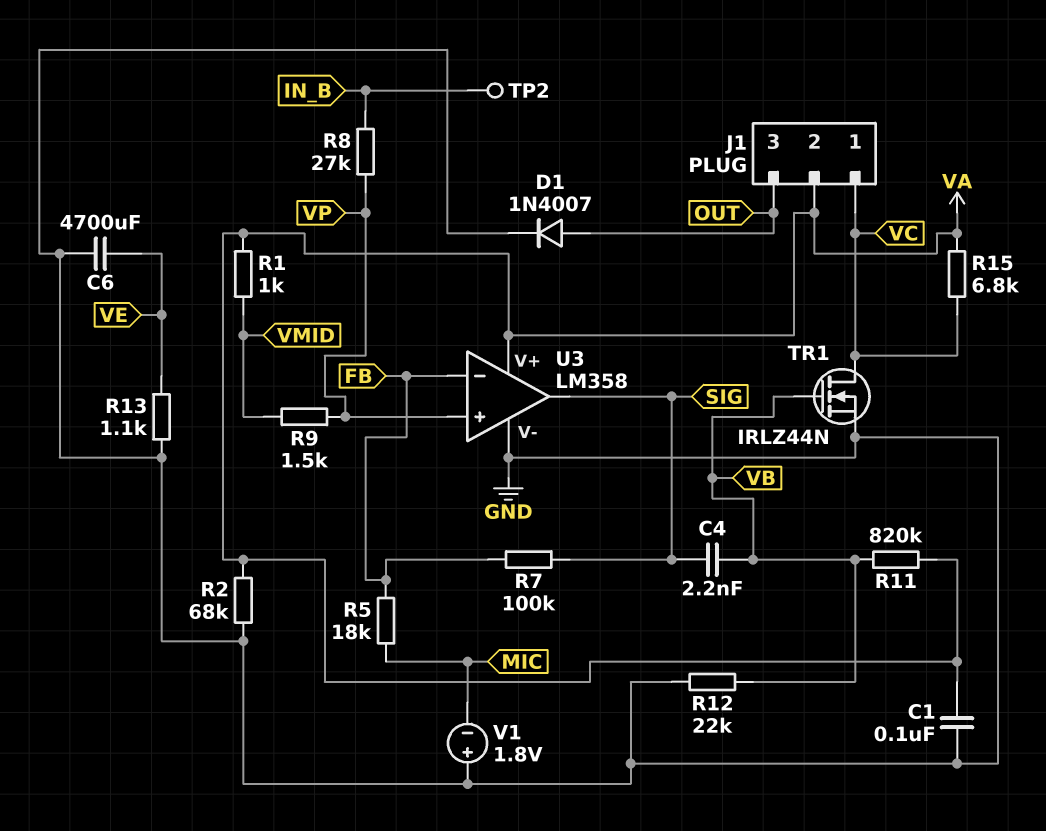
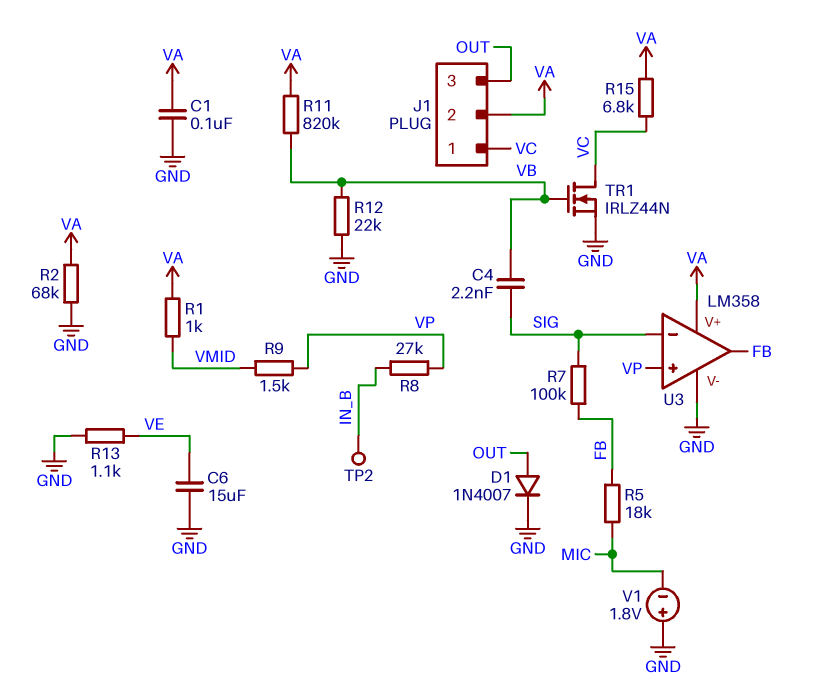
C6: 4700uF (GND, VE) -> 15uF (GND, VE)
U3 pin in-: FB -> SIG
U3 pin out: SIG -> FB

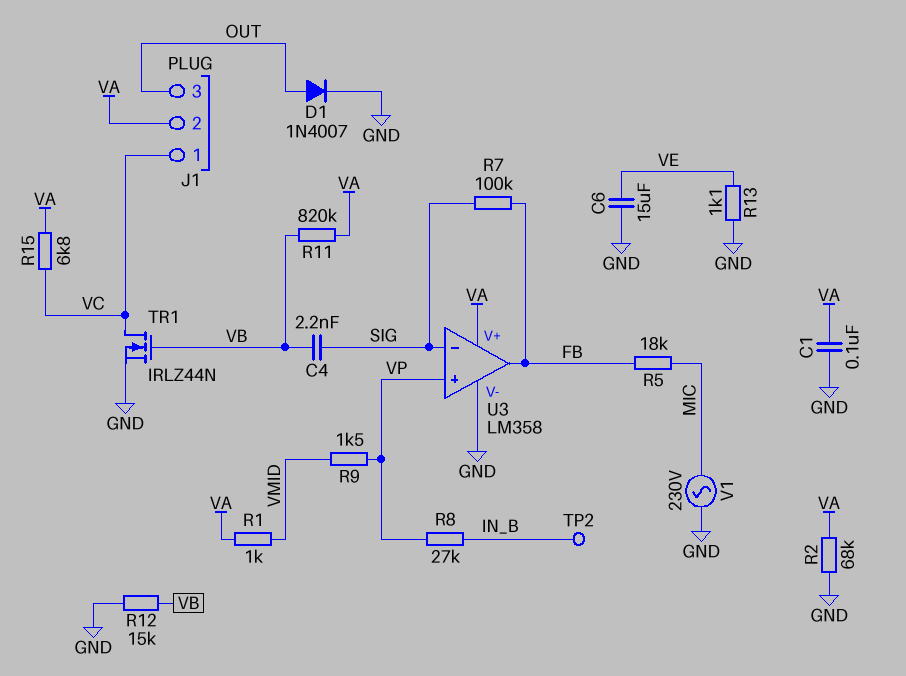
R12: 22k (GND, VB) -> 15k (GND, VB)
V1: 1.8V (plus GND, minus MIC) -> AC 230V (GND, MIC)

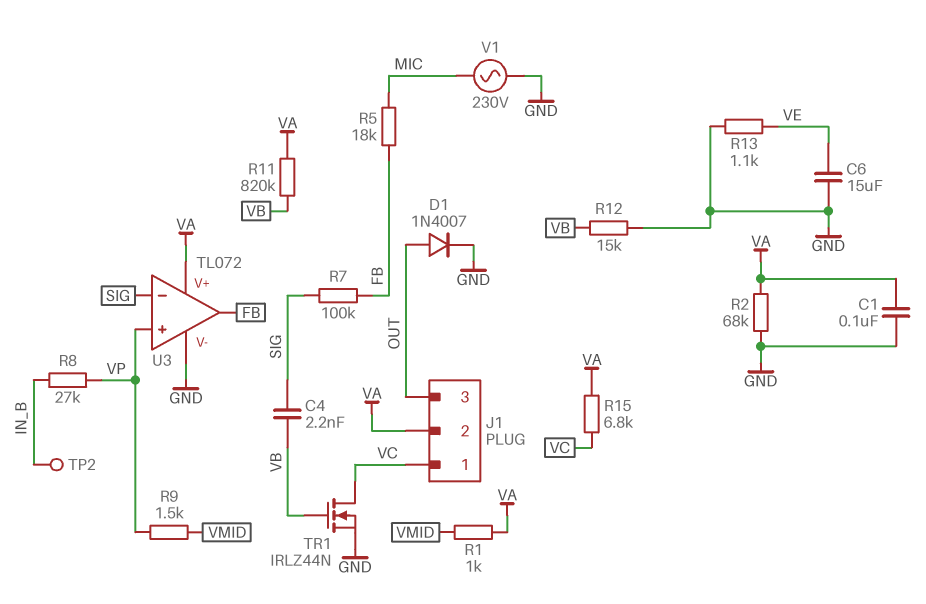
U3: LM358 -> TL072

